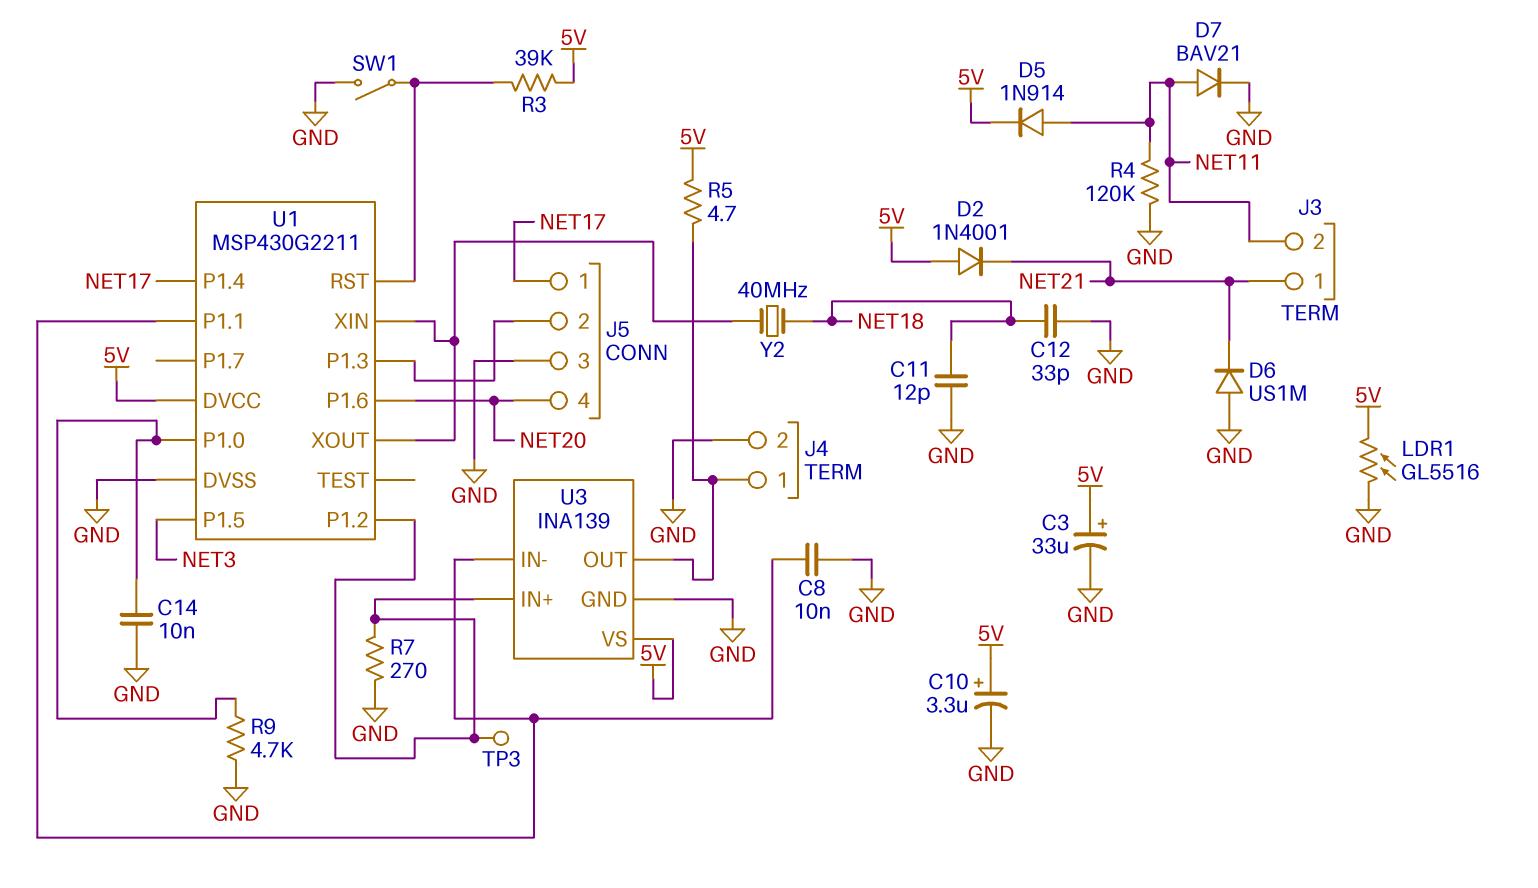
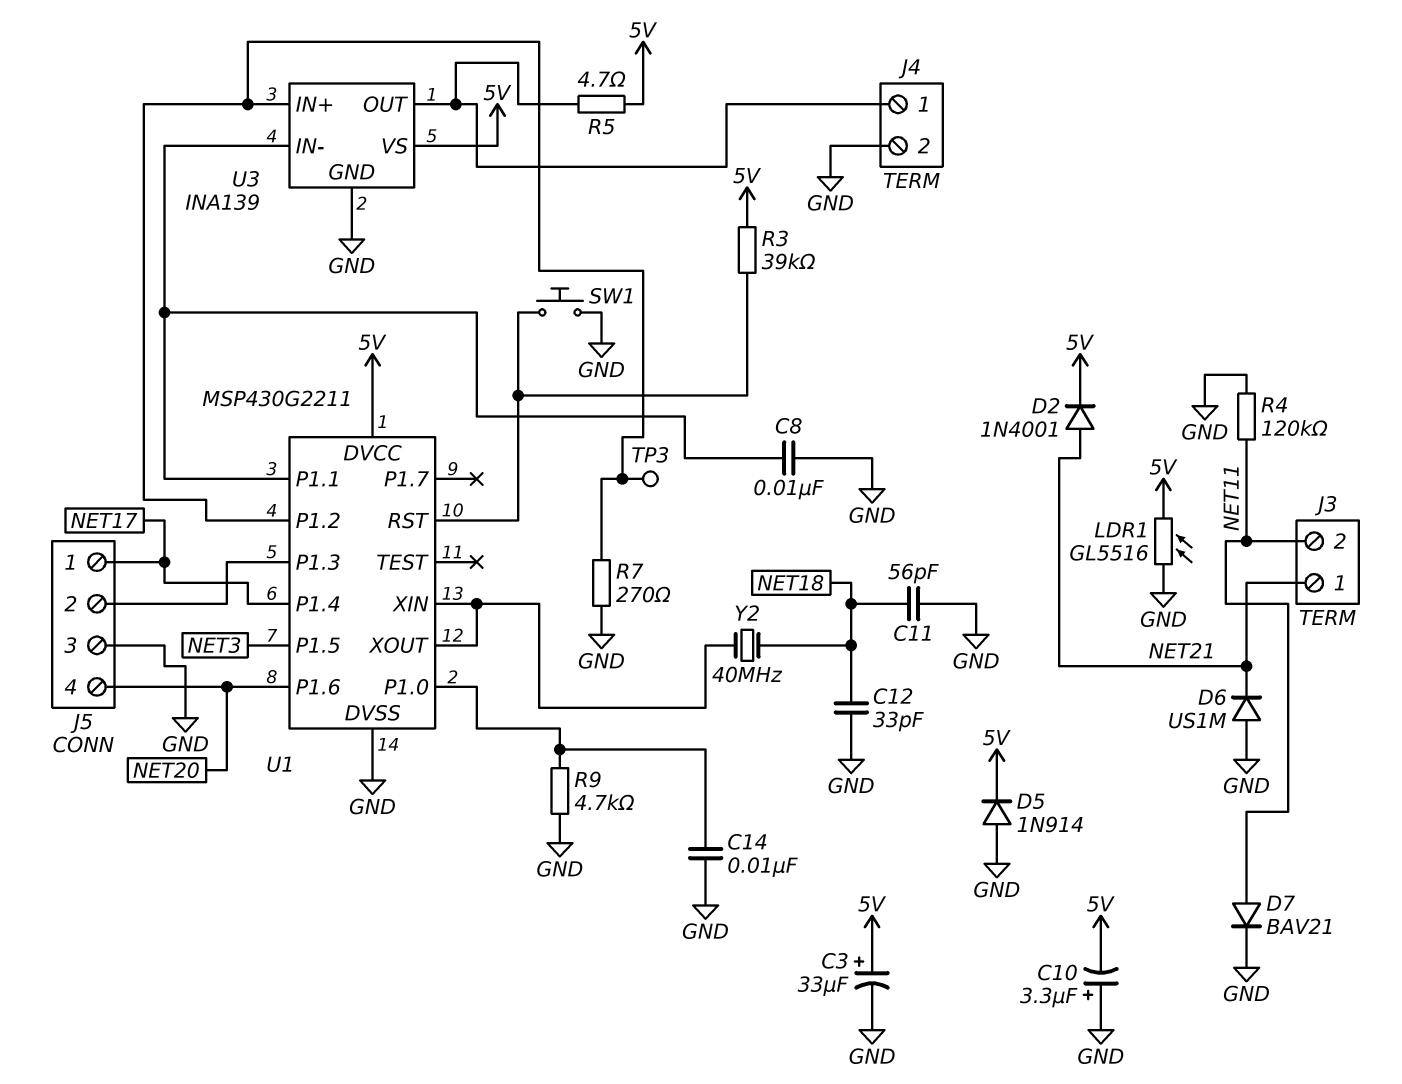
C10: 3.3uF (plus 5V, minus GND) -> 3.3uF (plus GND, minus 5V)
C11: 12pF (GND, NET18) -> 56pF (GND, NET18)
D2: diode 1N4001 (A 5V, K NET21) -> diode 1N4001 (A NET21, K 5V)
D5: diode 1N914 (A NET11, K 5V) -> diode 1N914 (A GND, K 5V)
SW1: switch (GND, U1/RST) -> button (GND, U1/RST)

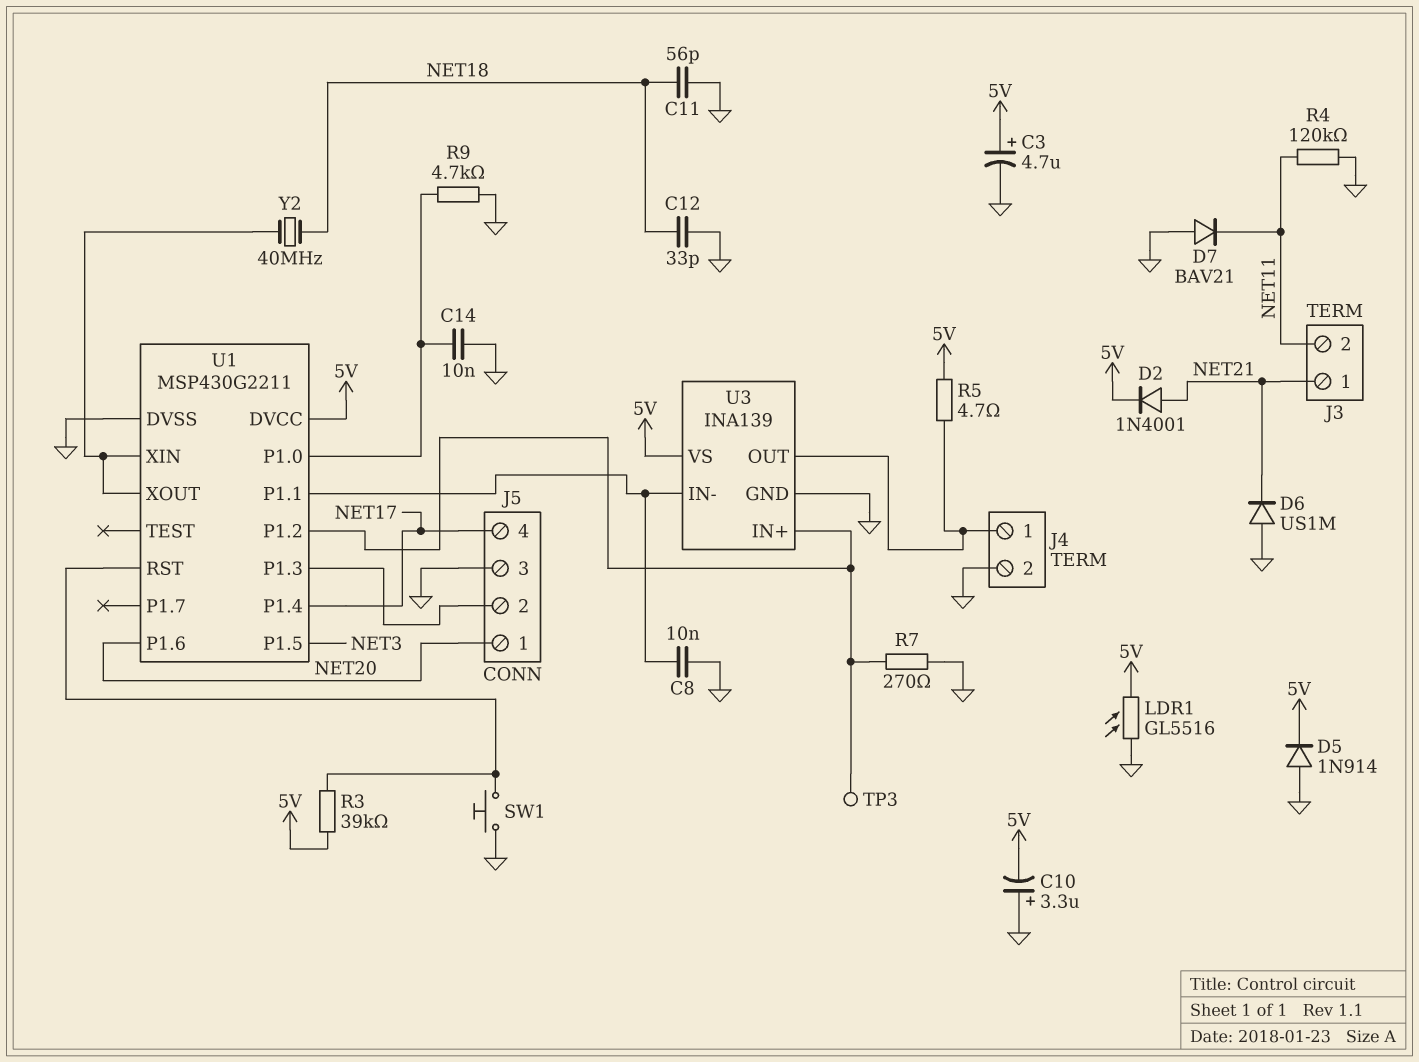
C3: 33uF (plus 5V, minus GND) -> 4.7uF (plus 5V, minus GND)
D7: diode BAV21 (A NET11, K GND) -> diode BAV21 (A GND, K NET11)
J5 pin 1: NET17 -> NET20
J5 pin 4: NET20 -> NET17

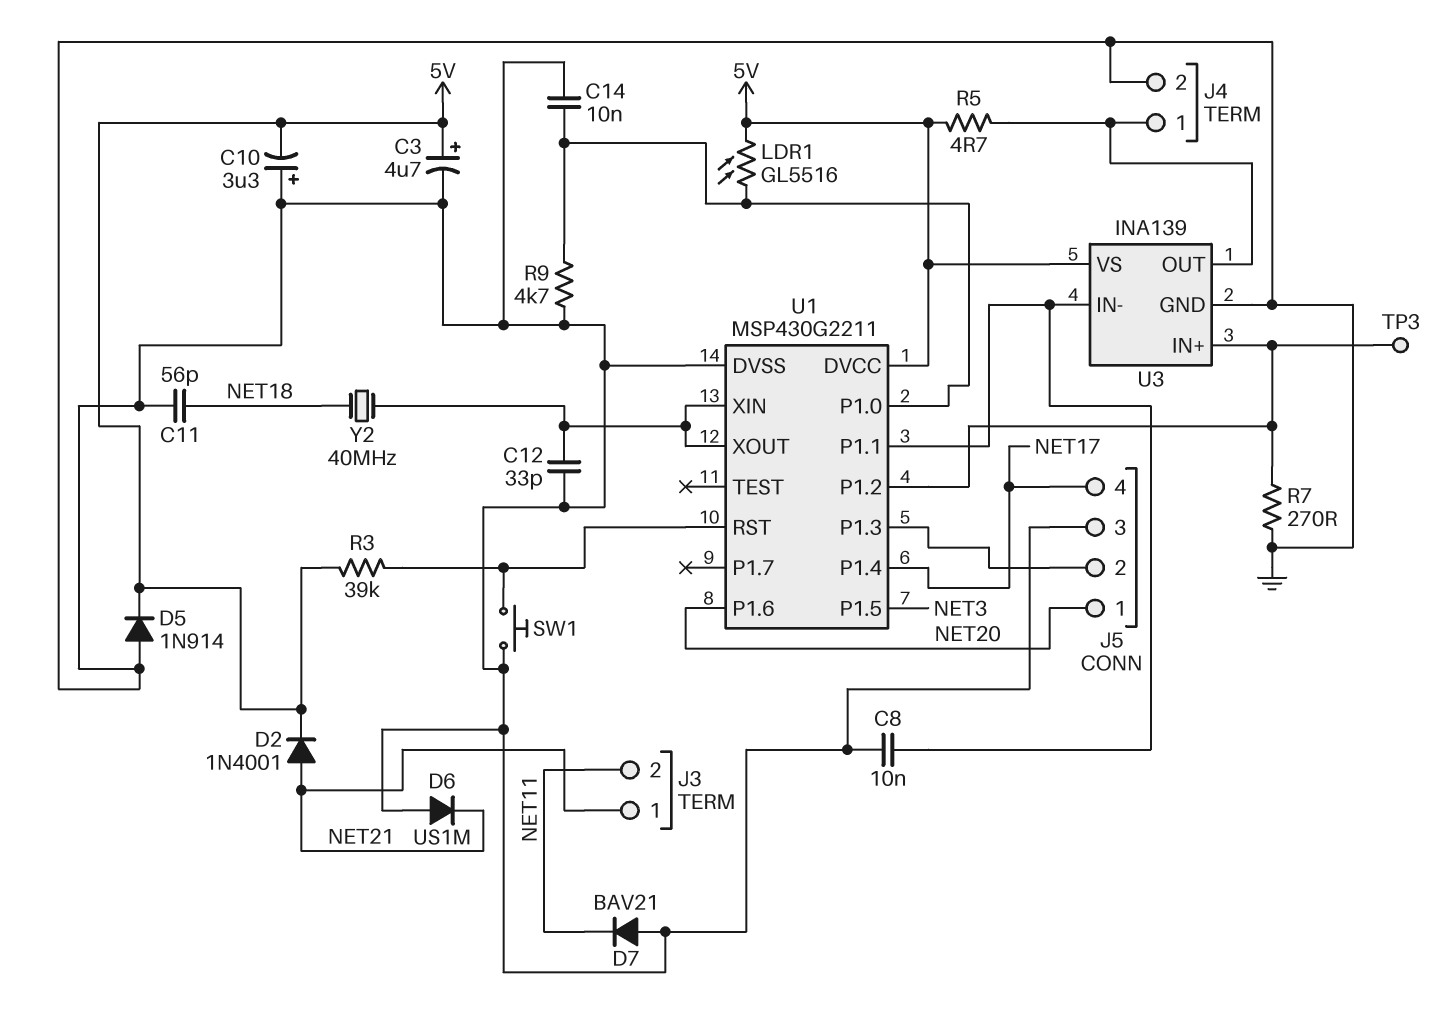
C12: 33pF (GND, NET18) -> 33pF (GND, U1/XIN)
LDR1: GL5516 (5V, GND) -> GL5516 (5V, U1/P1.0)
R4: 120k (GND, NET11) -> none

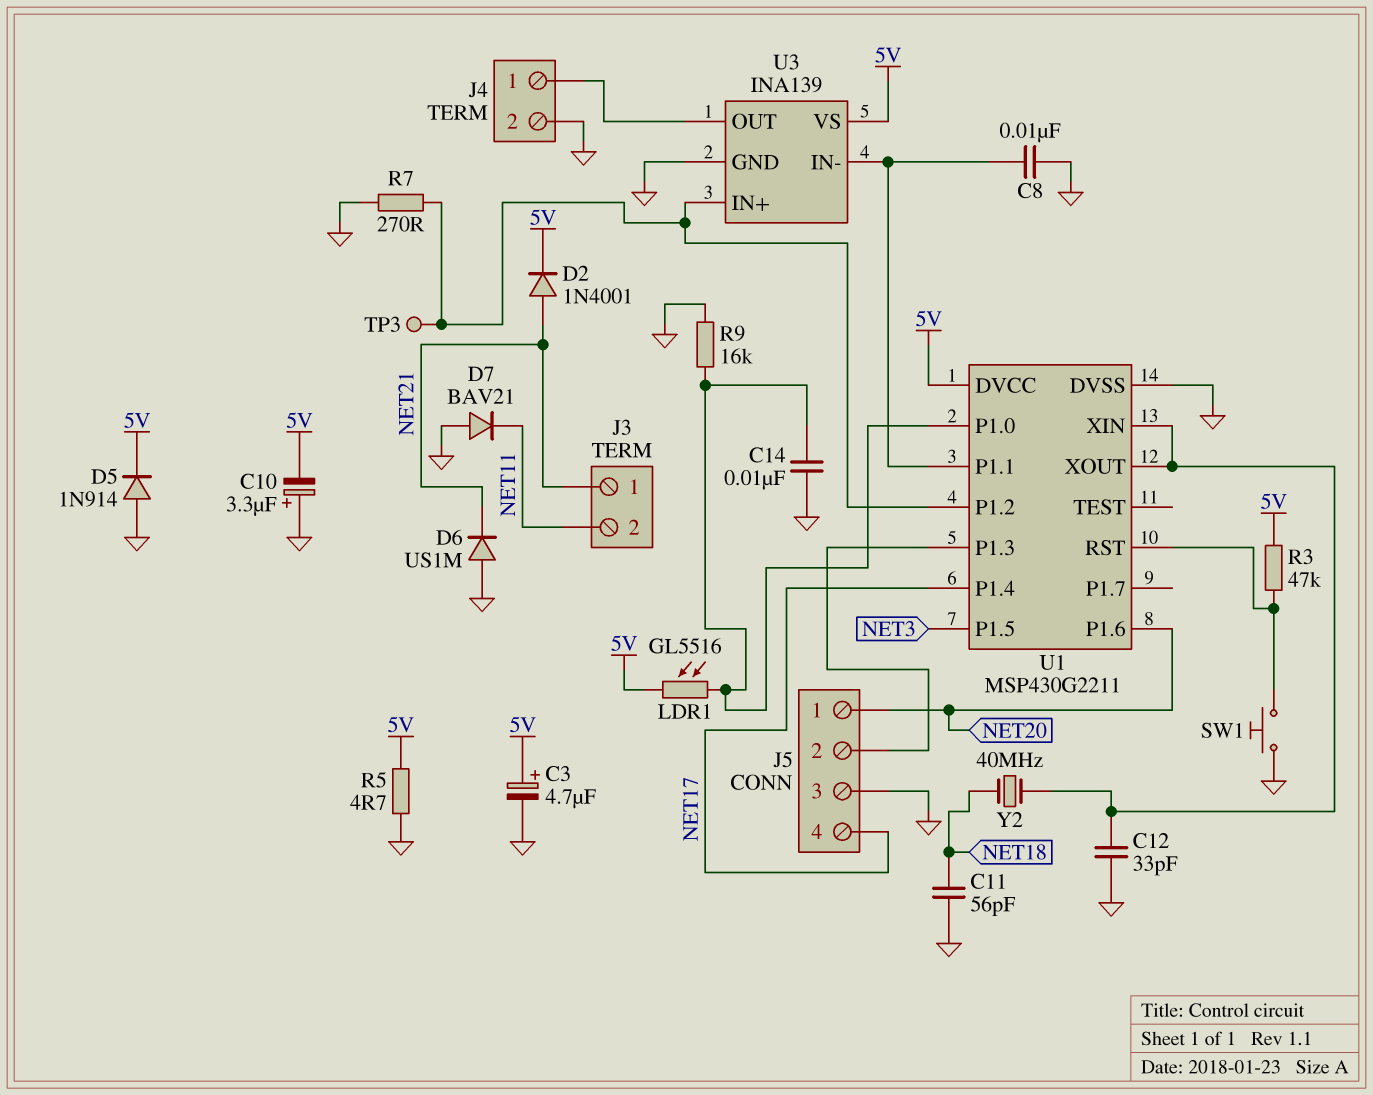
R3: 39k (5V, U1/RST) -> 47k (5V, U1/RST)
R5: 4.7 (5V, J4/1) -> 4.7 (5V, GND)
R9: 4.7k (GND, U1/P1.0) -> 16k (GND, U1/P1.0)

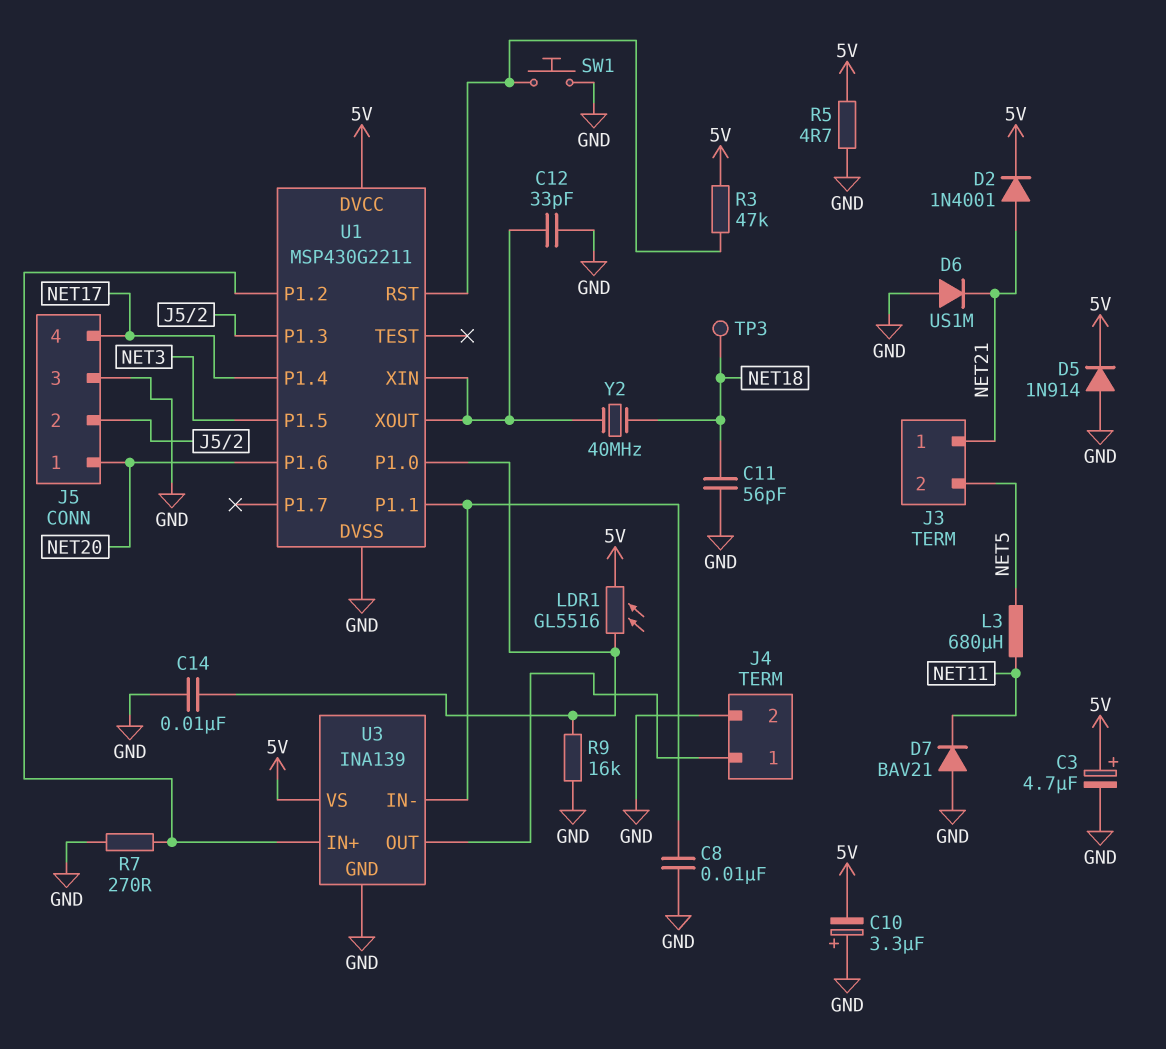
J3 pin 2: NET11 -> NET5
L3: none -> 680uH (NET5, NET11)
TP3: test point (U1/P1.2) -> test point (NET18)

